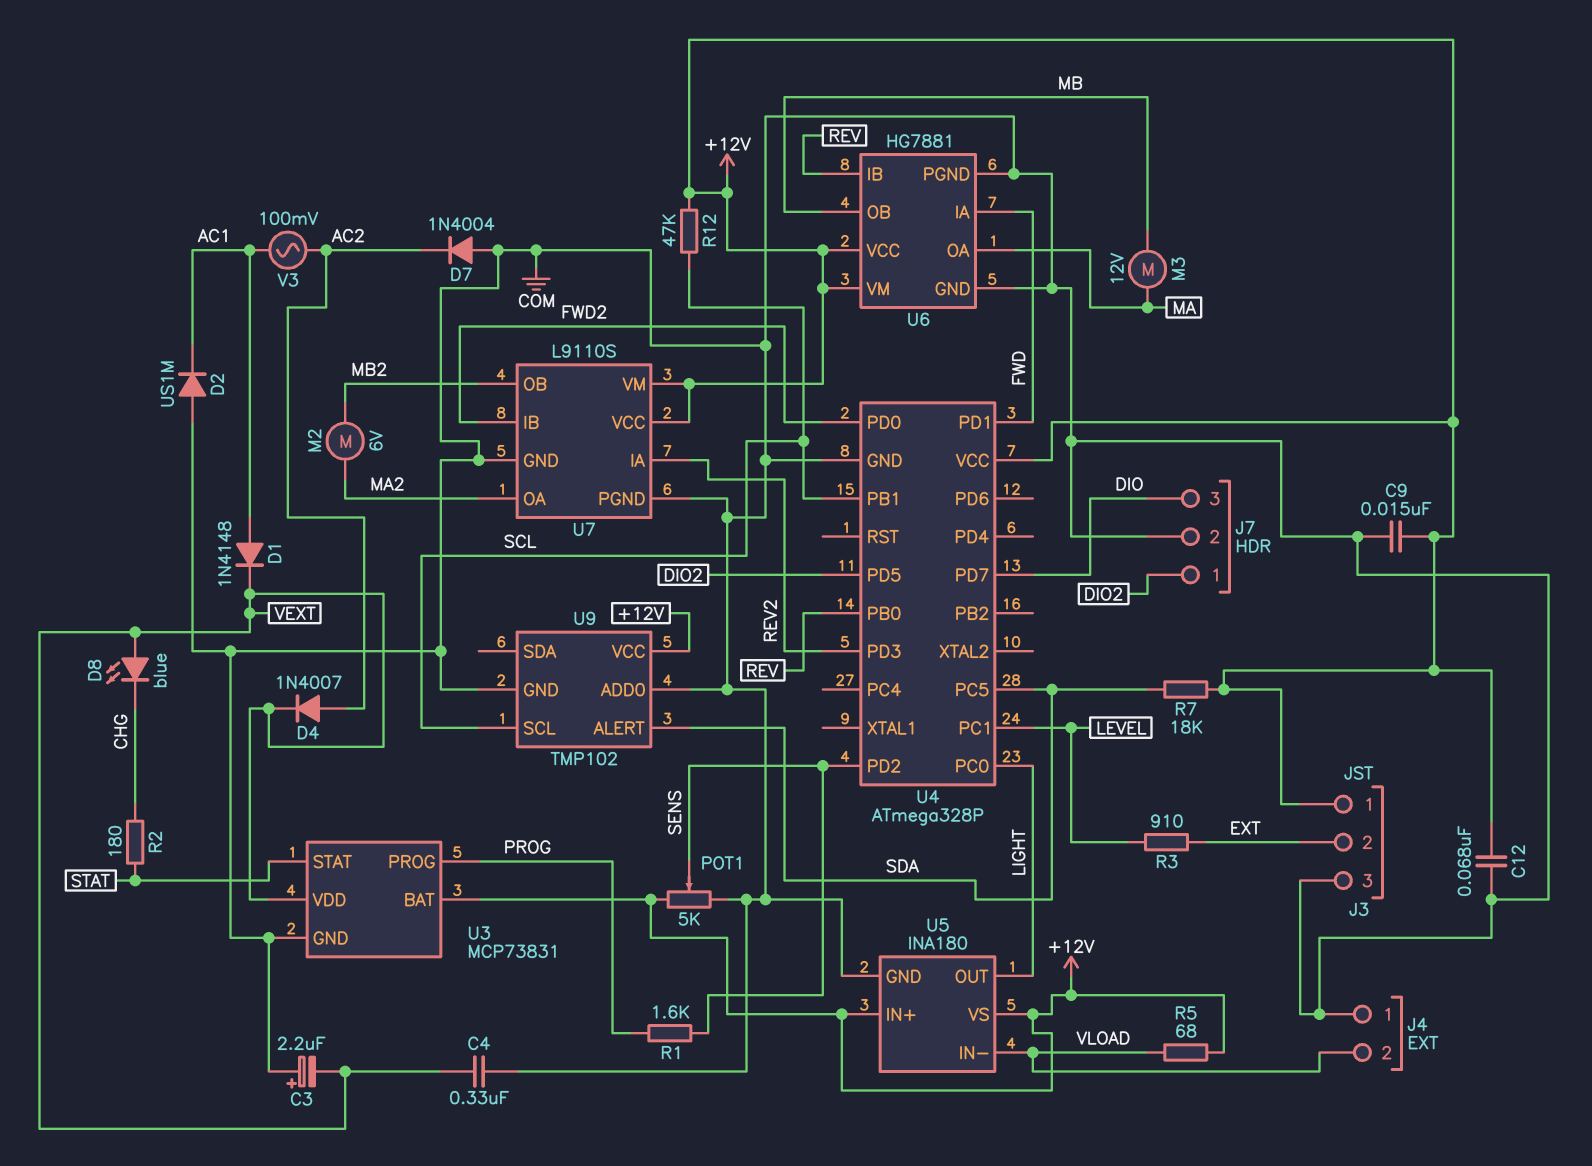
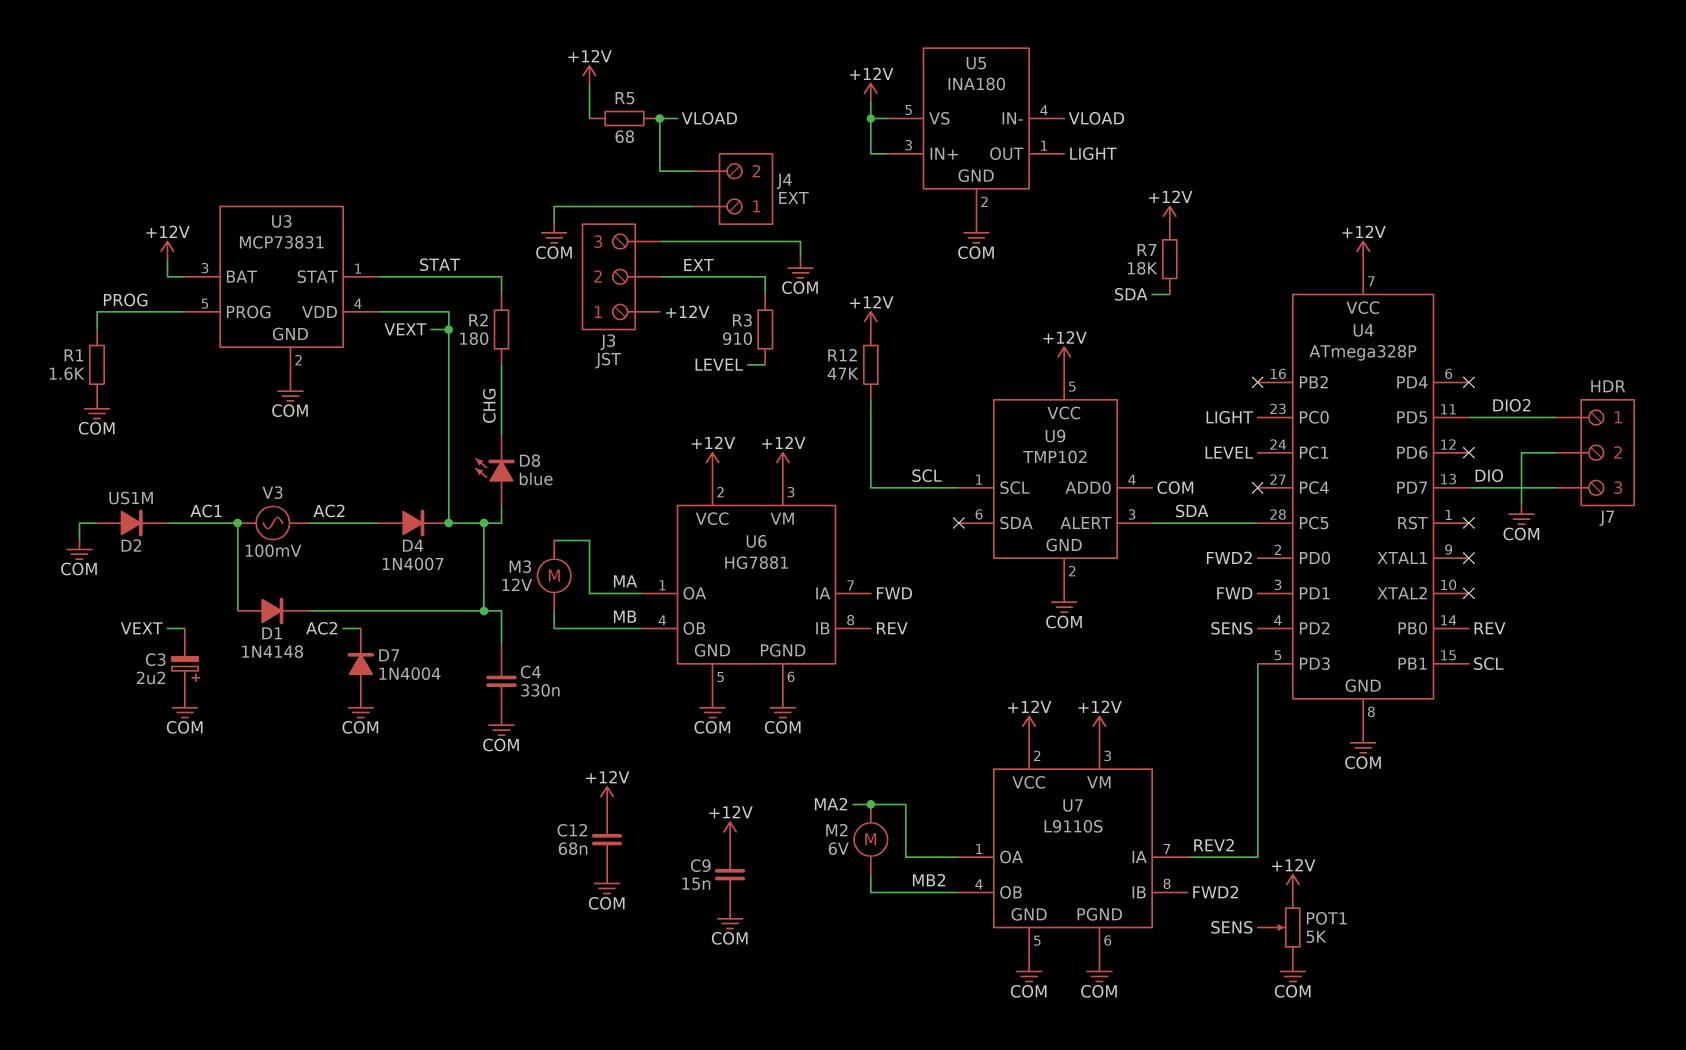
R1: 1.6k (PROG, SENS) -> 1.6k (COM, PROG)

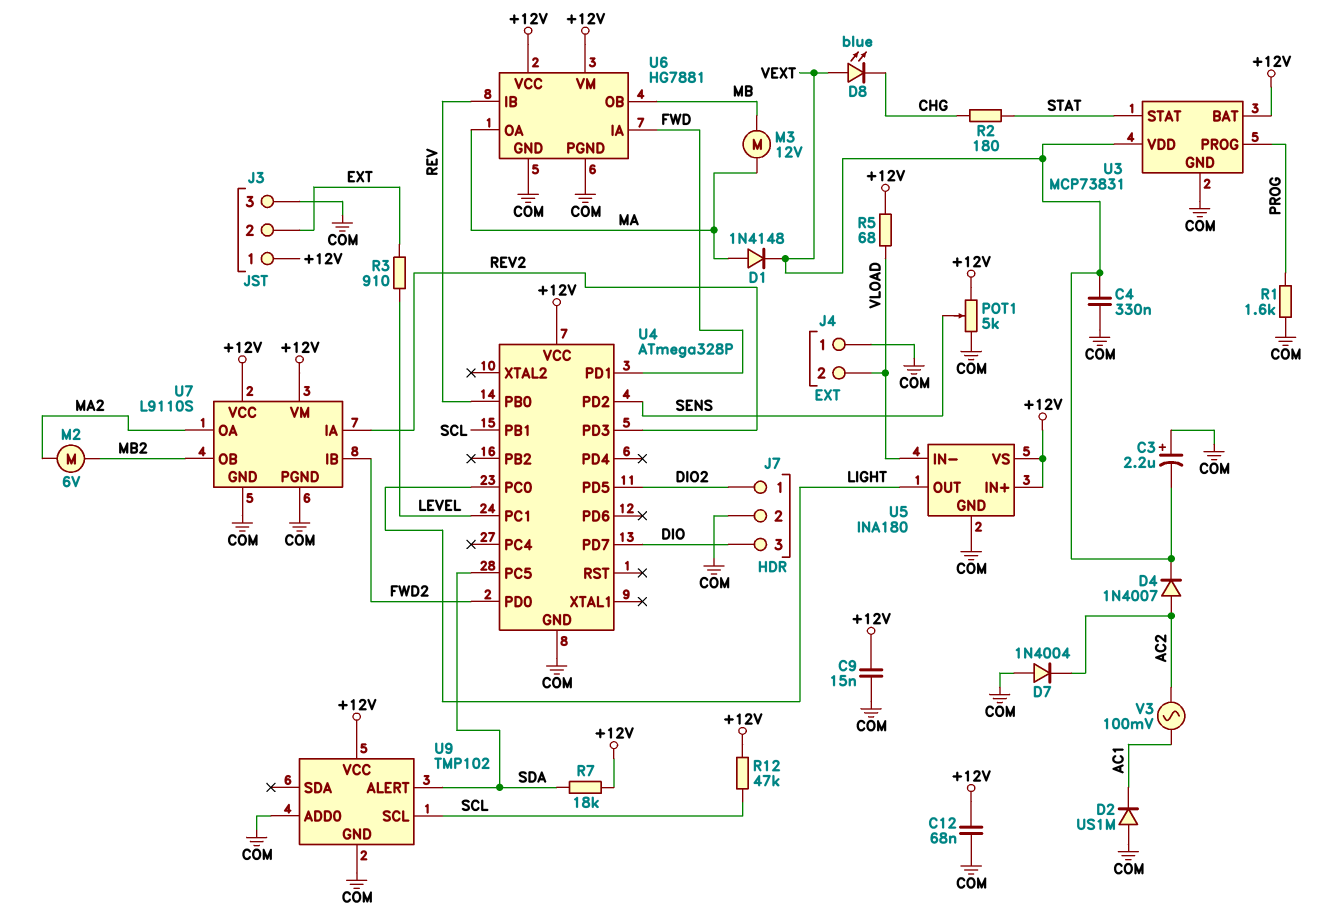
D1: diode 1N4148 (A AC1, K VEXT) -> diode 1N4148 (A MA, K VEXT)

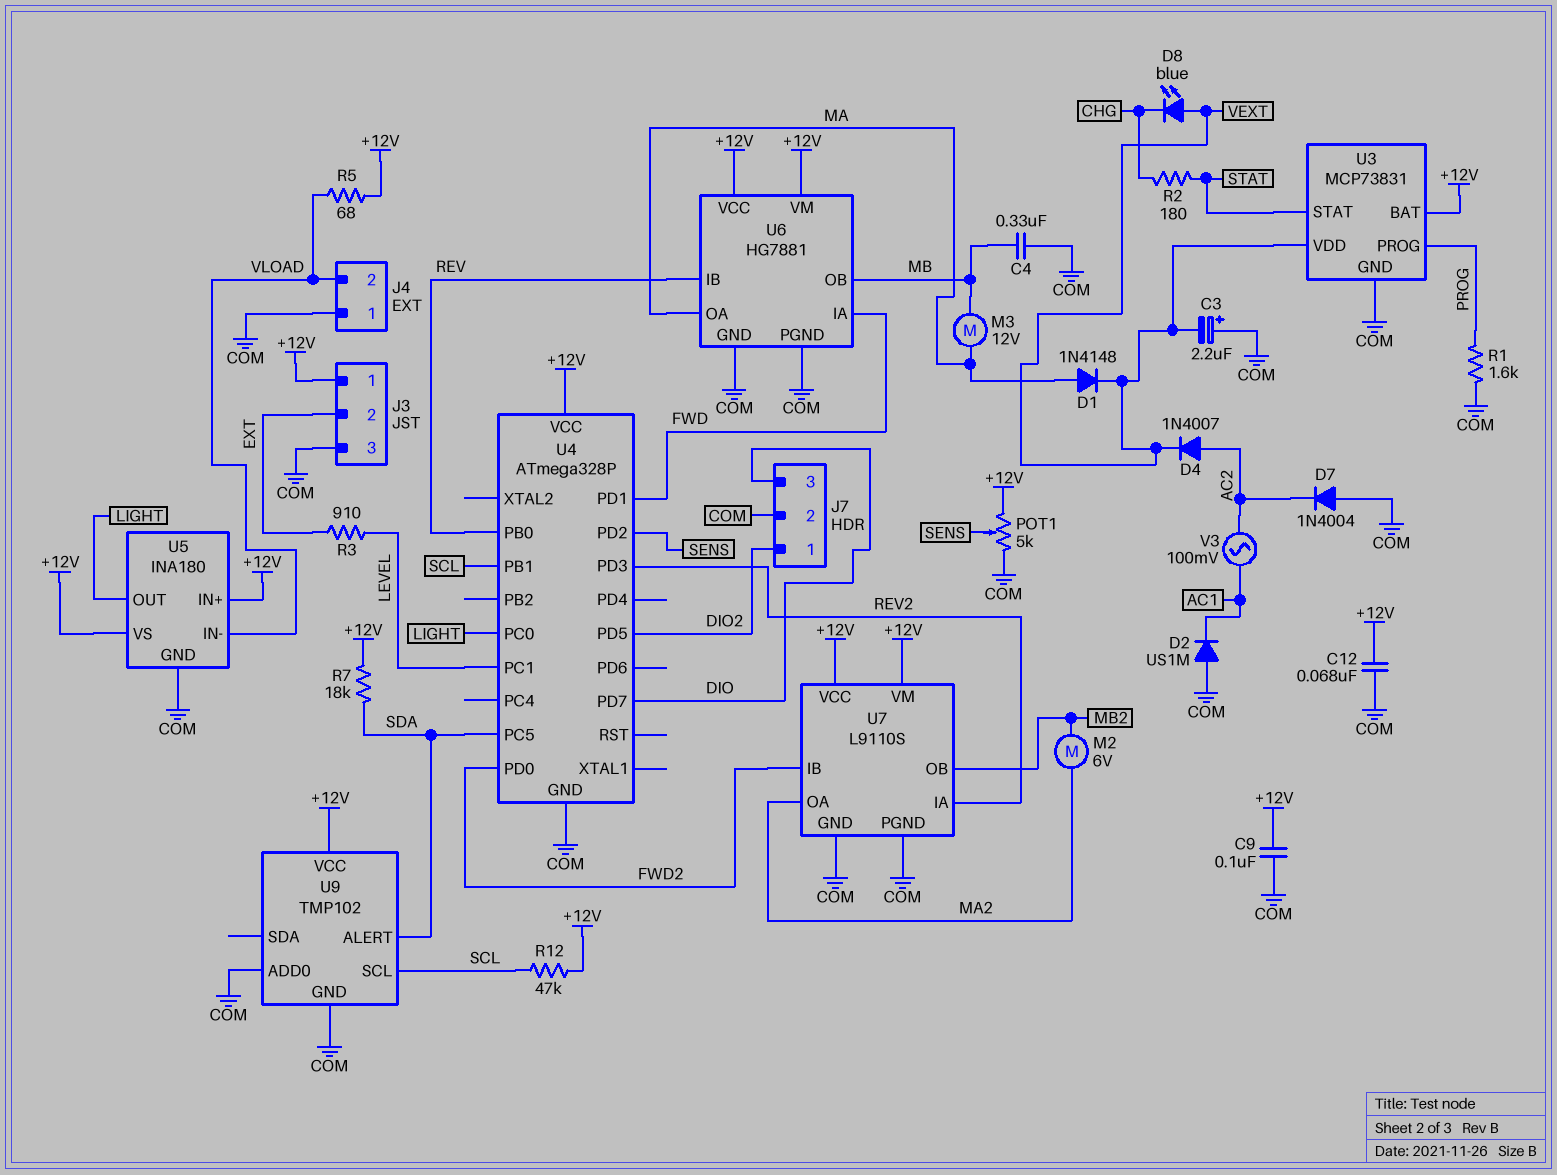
C4: 330nF (COM, VEXT) -> 330nF (COM, MB)
C9: 15nF (+12V, COM) -> 100nF (+12V, COM)

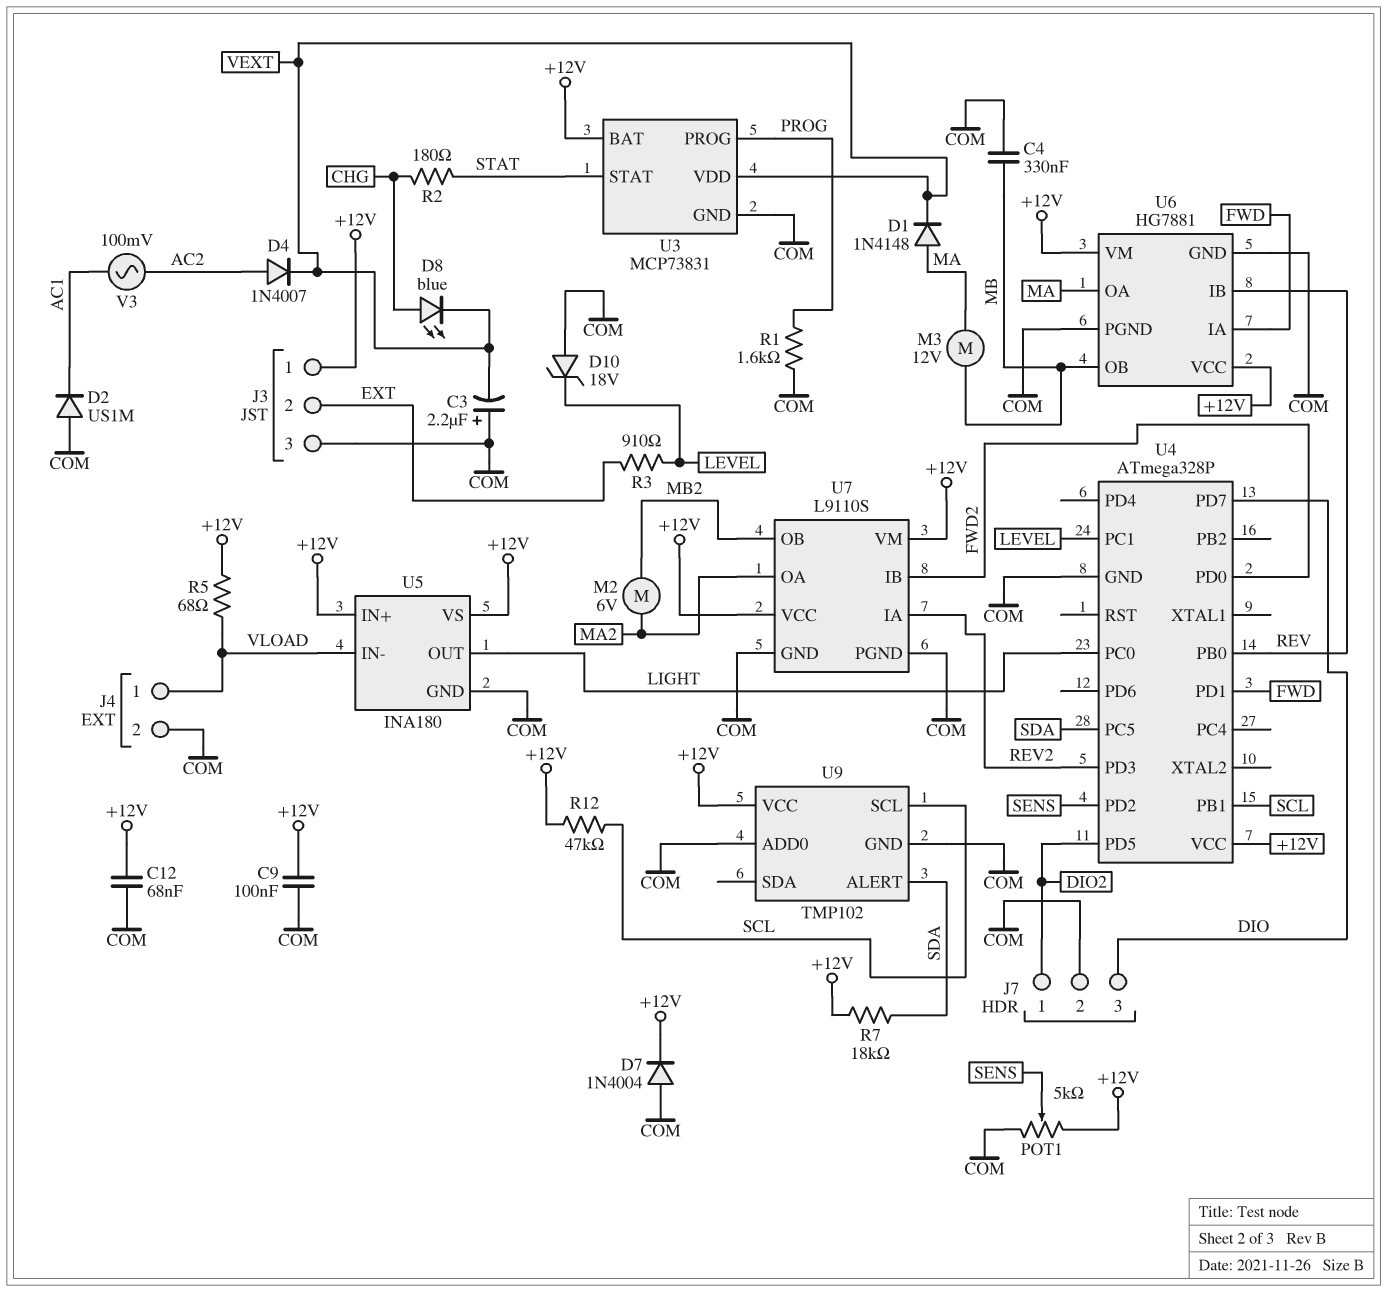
D7: diode 1N4004 (A COM, K AC2) -> diode 1N4004 (A COM, K +12V)
D8: LED blue (A VEXT, K CHG) -> LED blue (A CHG, K VEXT)
D10: none -> zener 18V (A COM, K LEVEL)
J4 pin 1: COM -> VLOAD
J4 pin 2: VLOAD -> COM

